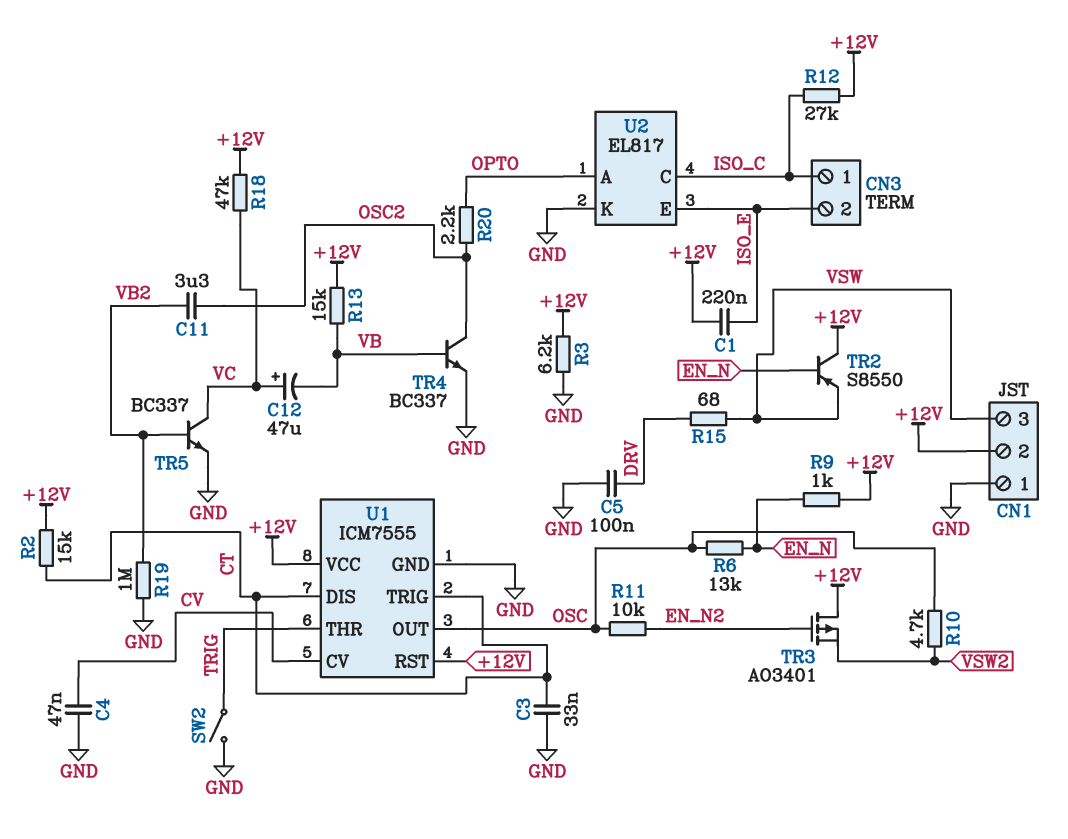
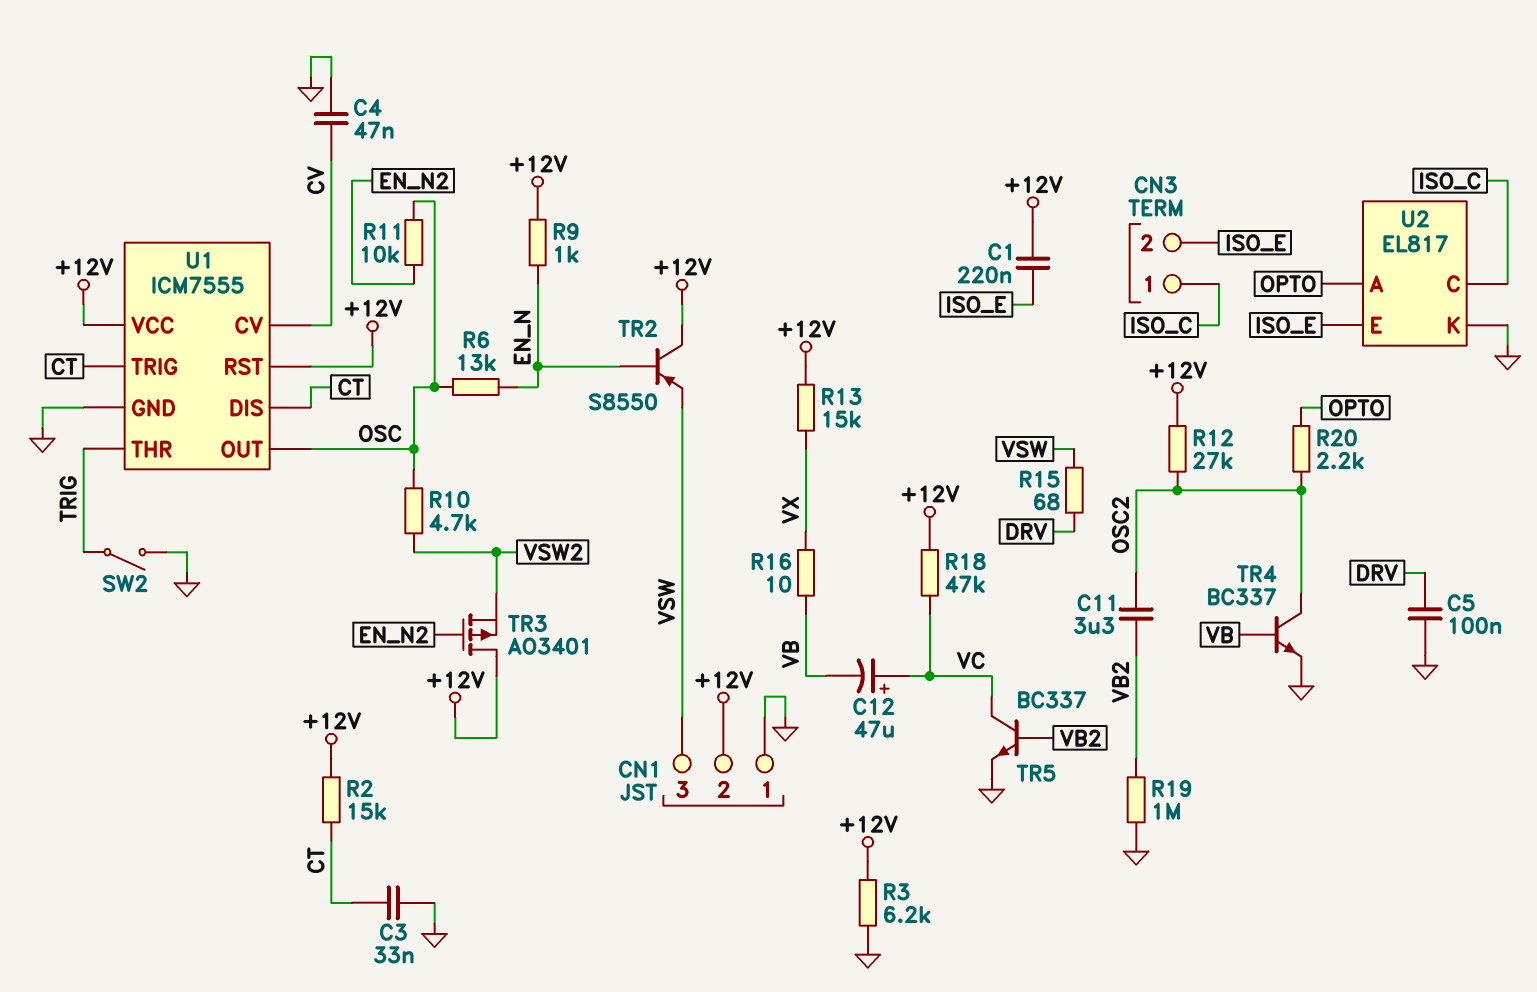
R12: 27k (+12V, ISO_C) -> 27k (+12V, OSC2)
R13: 15k (+12V, VB) -> 15k (+12V, VX)
R16: none -> 10 (VB, VX)

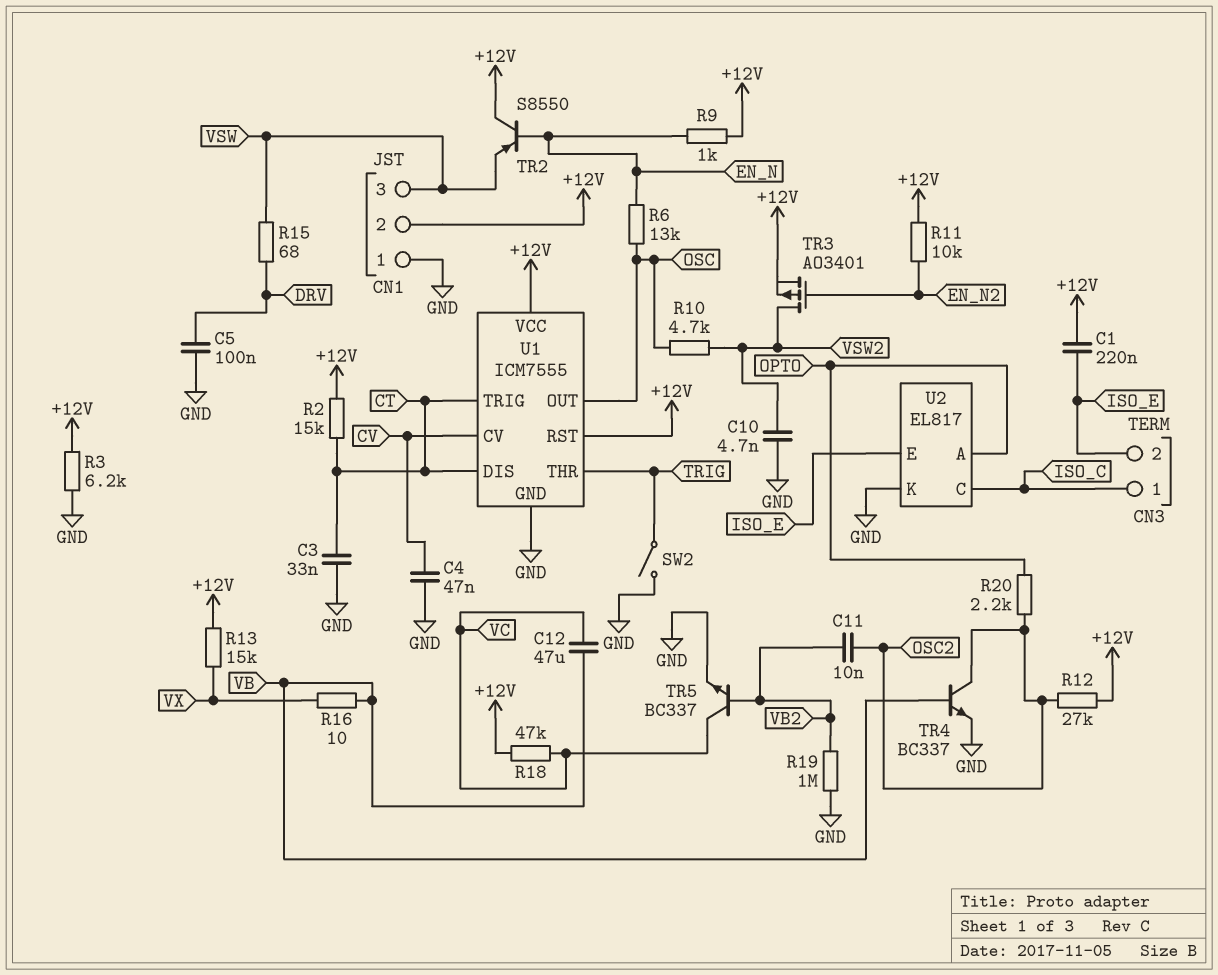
C10: none -> 4.7nF (GND, VSW2)
C11: 3.3uF (OSC2, VB2) -> 10nF (OSC2, VB2)
C12: 47uF (plus VC, minus VB) -> 47uF (VB, VC)
R11: 10k (EN_N2, OSC) -> 10k (+12V, EN_N2)
TR3: PMOS AO3401 (G EN_N2, D +12V, S VSW2) -> PMOS AO3401 (G EN_N2, D VSW2, S +12V)

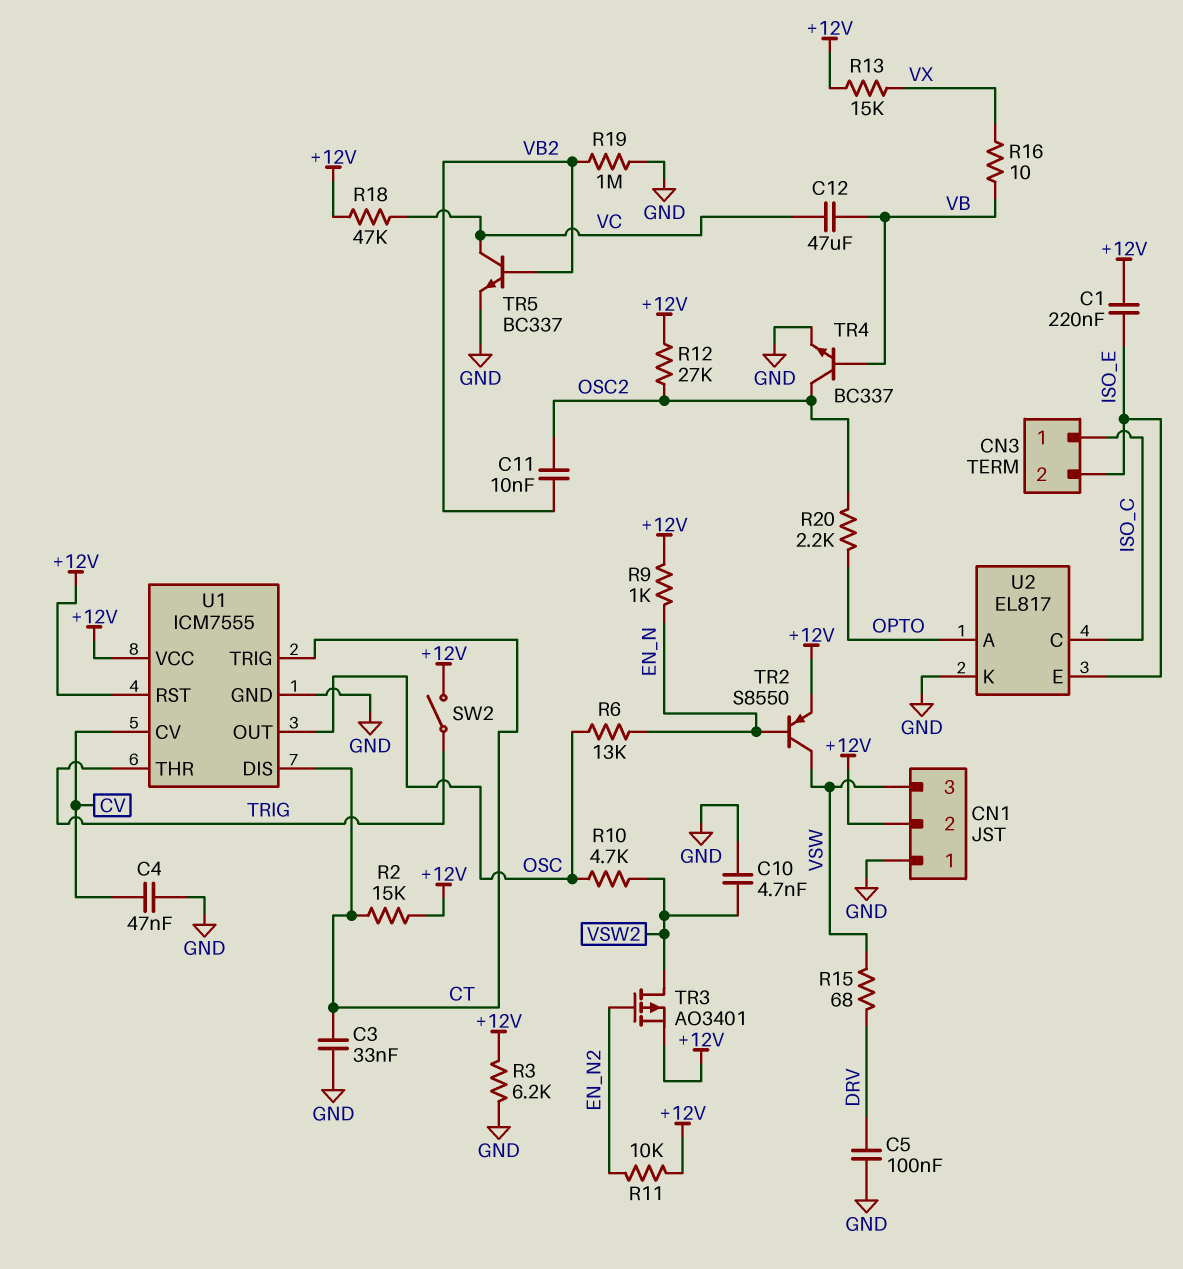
SW2: switch (GND, TRIG) -> switch (+12V, TRIG)
TR2: PNP S8550 (B EN_N, C +12V, E VSW) -> PNP S8550 (B EN_N, C VSW, E +12V)

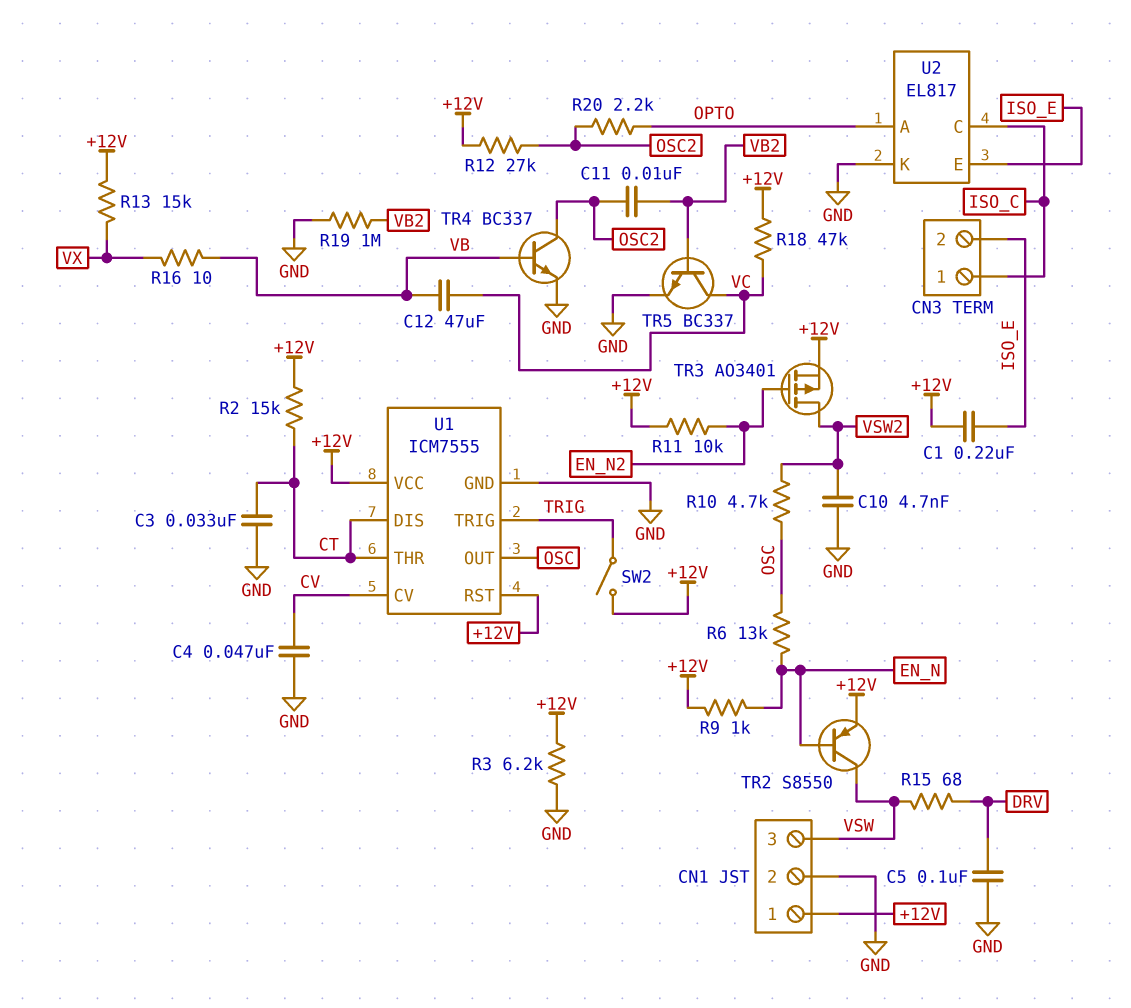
CN1 pin 1: GND -> +12V
CN1 pin 2: +12V -> GND
U1 pin THR: TRIG -> CT
U1 pin TRIG: CT -> TRIG

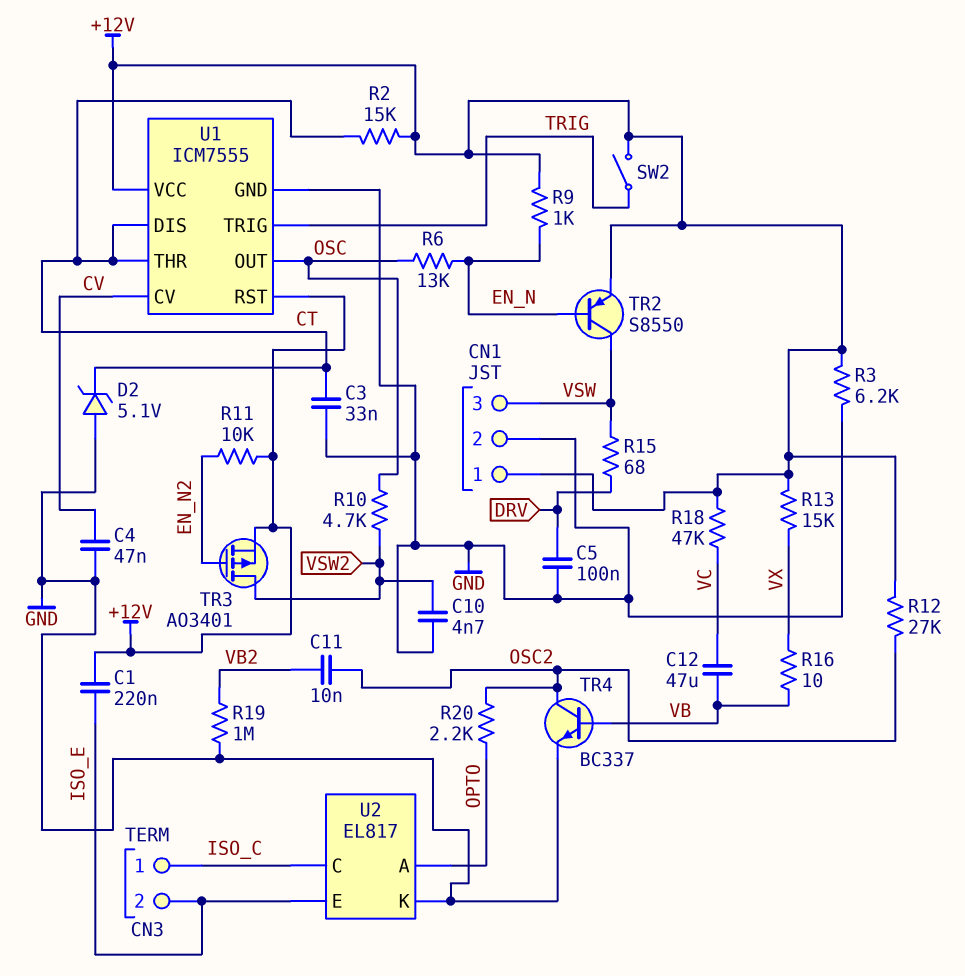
D2: none -> zener 5.1V (A GND, K CT)
TR5: NPN BC337 (B VB2, C VC, E GND) -> none

